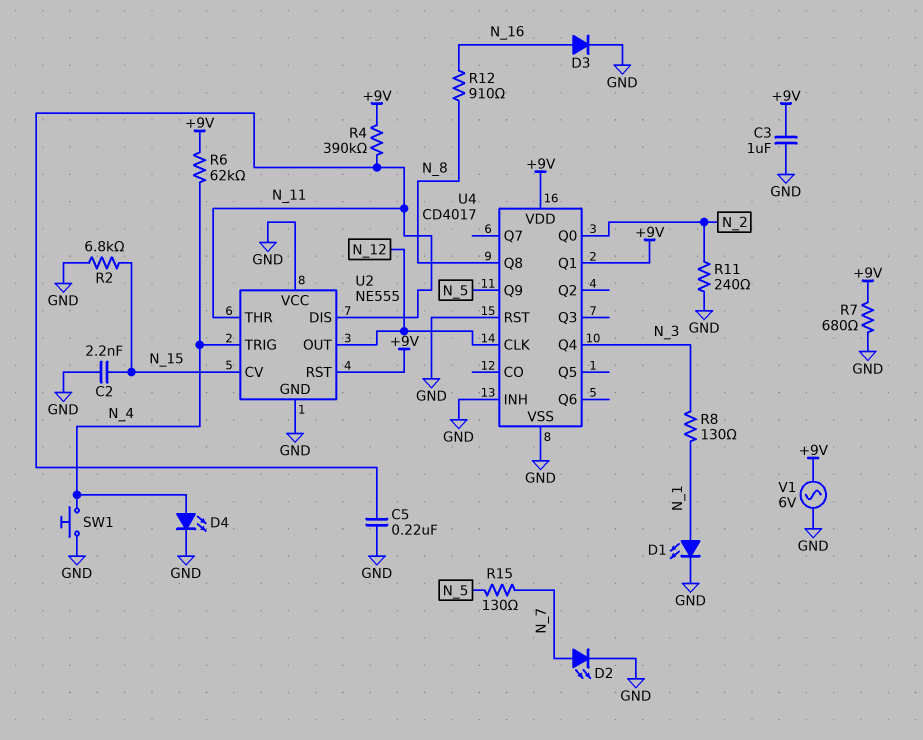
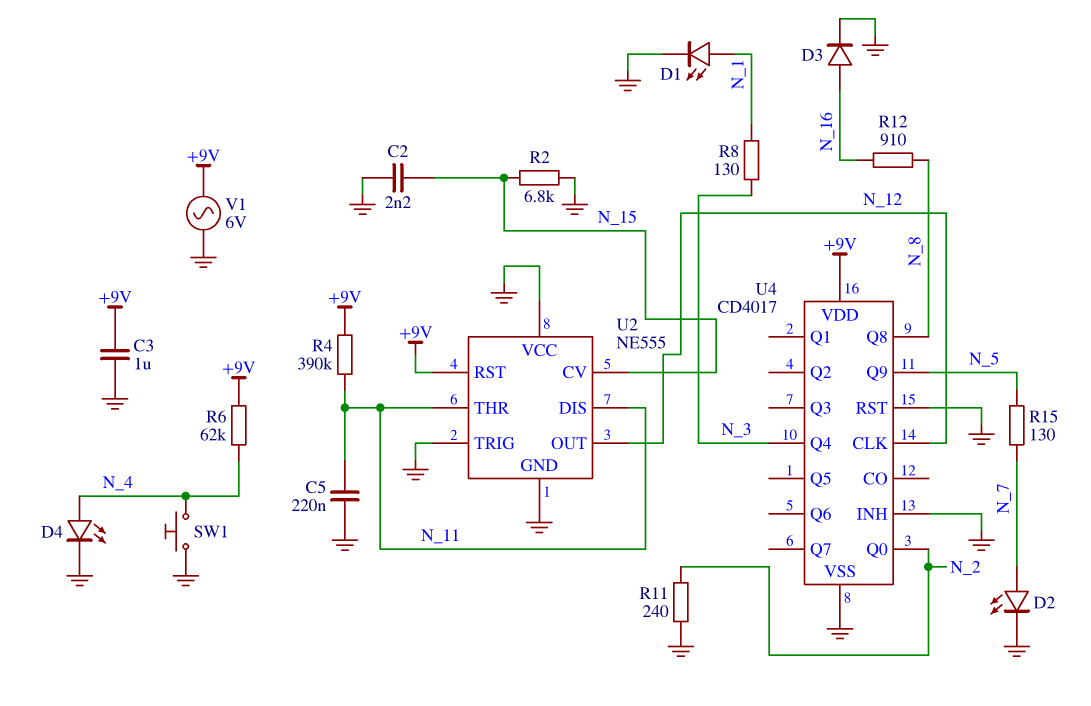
R7: 680 (+9V, GND) -> none
U2 pin TRIG: N_4 -> GND
U4 pin Q1: +9V -> none

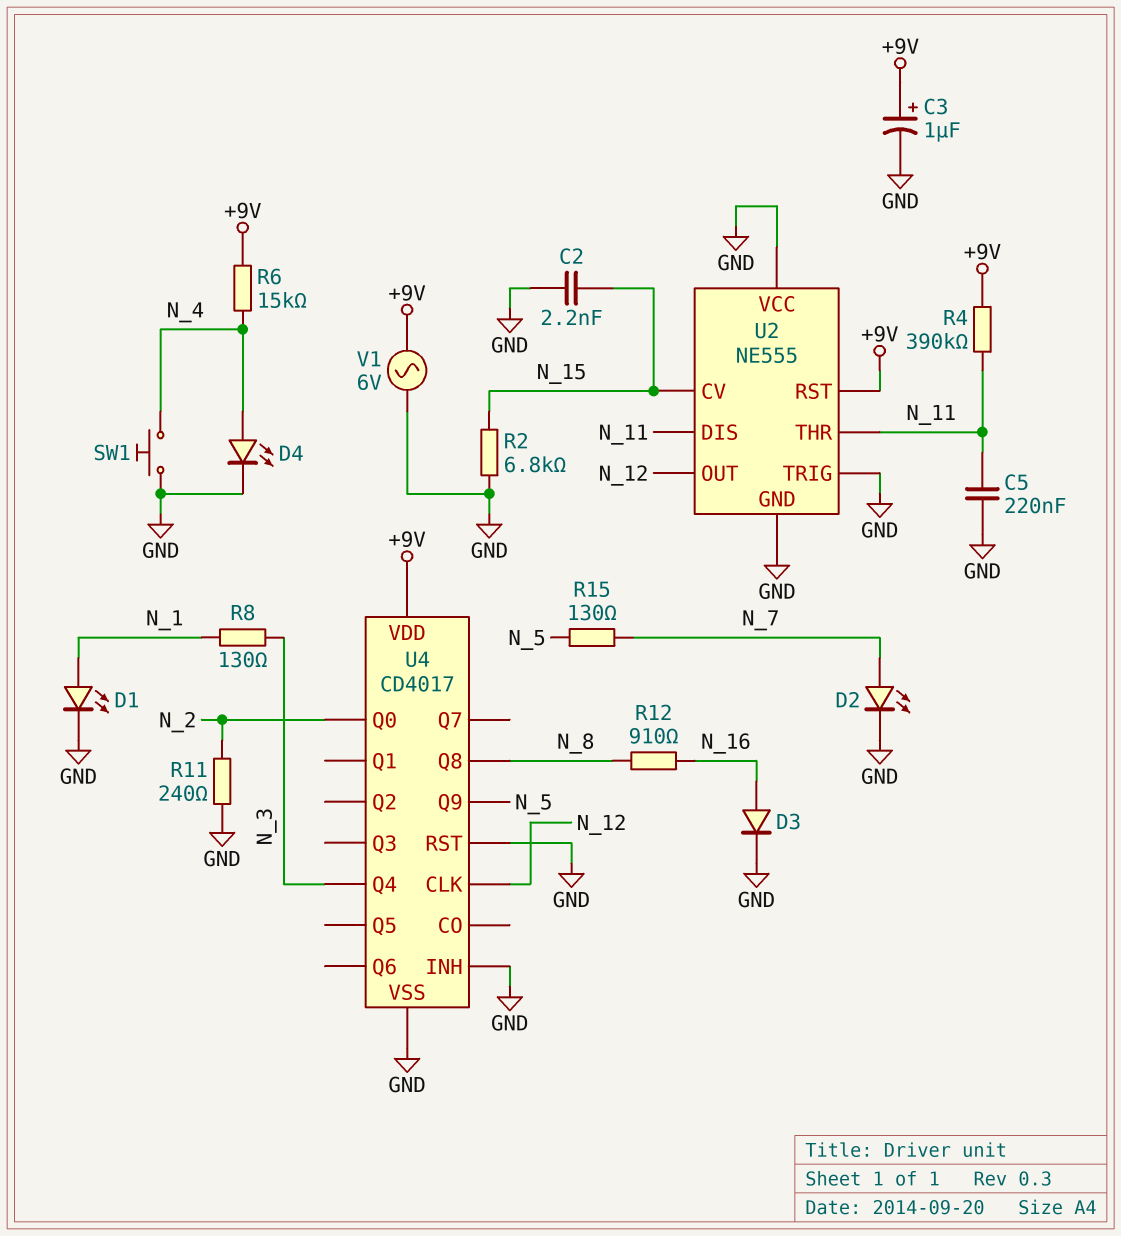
C3: 1uF (+9V, GND) -> 1uF (plus +9V, minus GND)
R6: 62k (+9V, N_4) -> 15k (+9V, N_4)

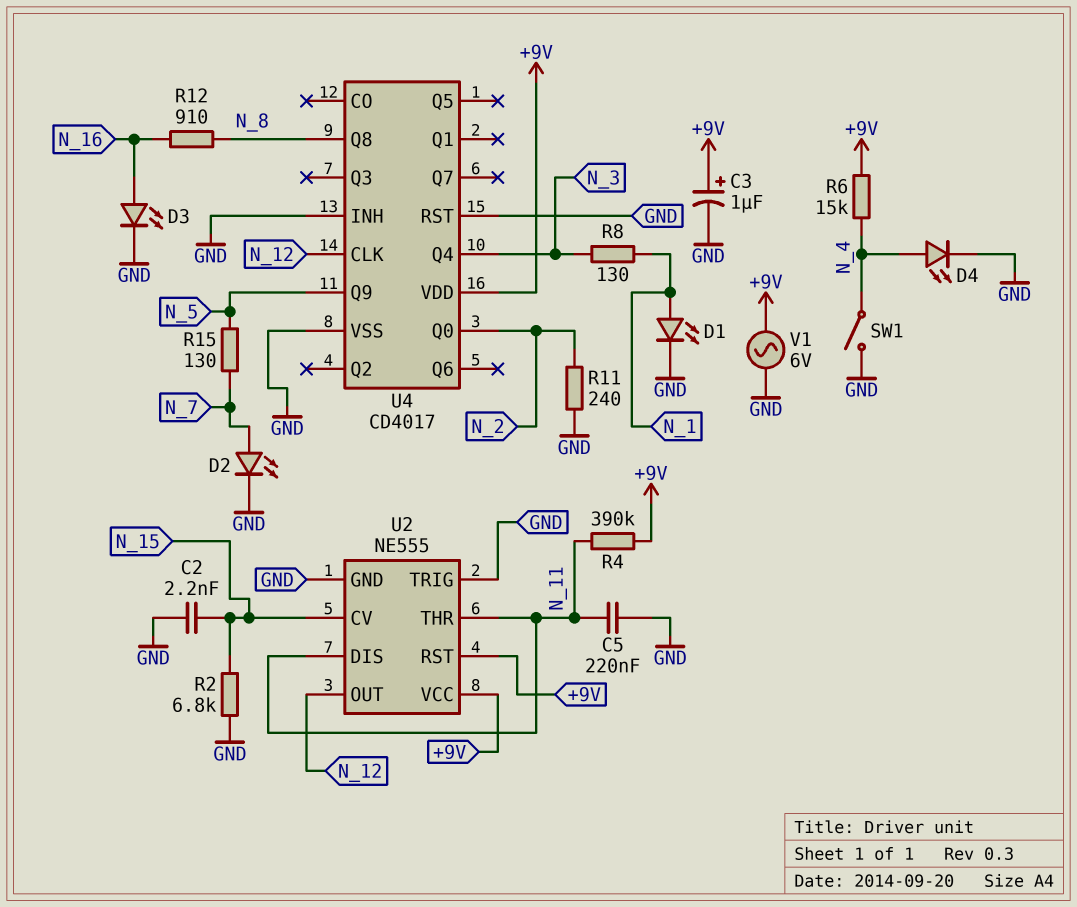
D3: diode (A N_16, K GND) -> LED (A N_16, K GND)
SW1: button (GND, N_4) -> switch (GND, N_4)
U2 pin VCC: GND -> +9V

